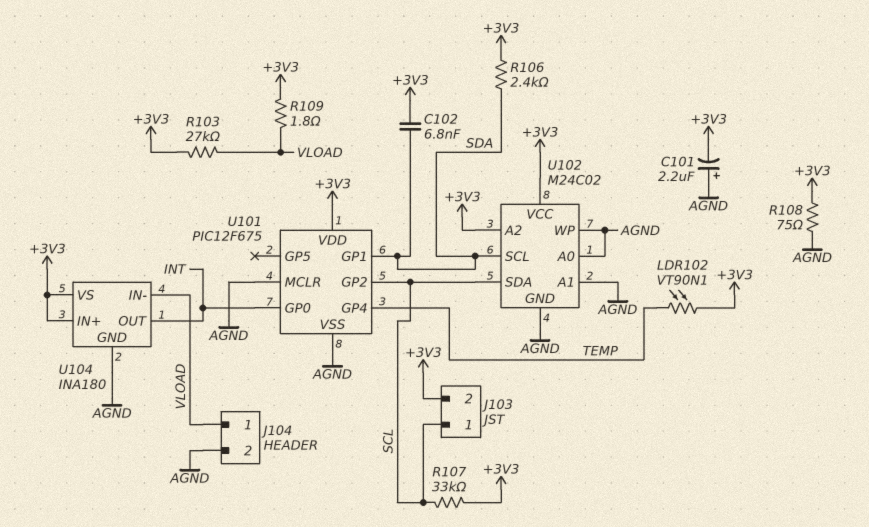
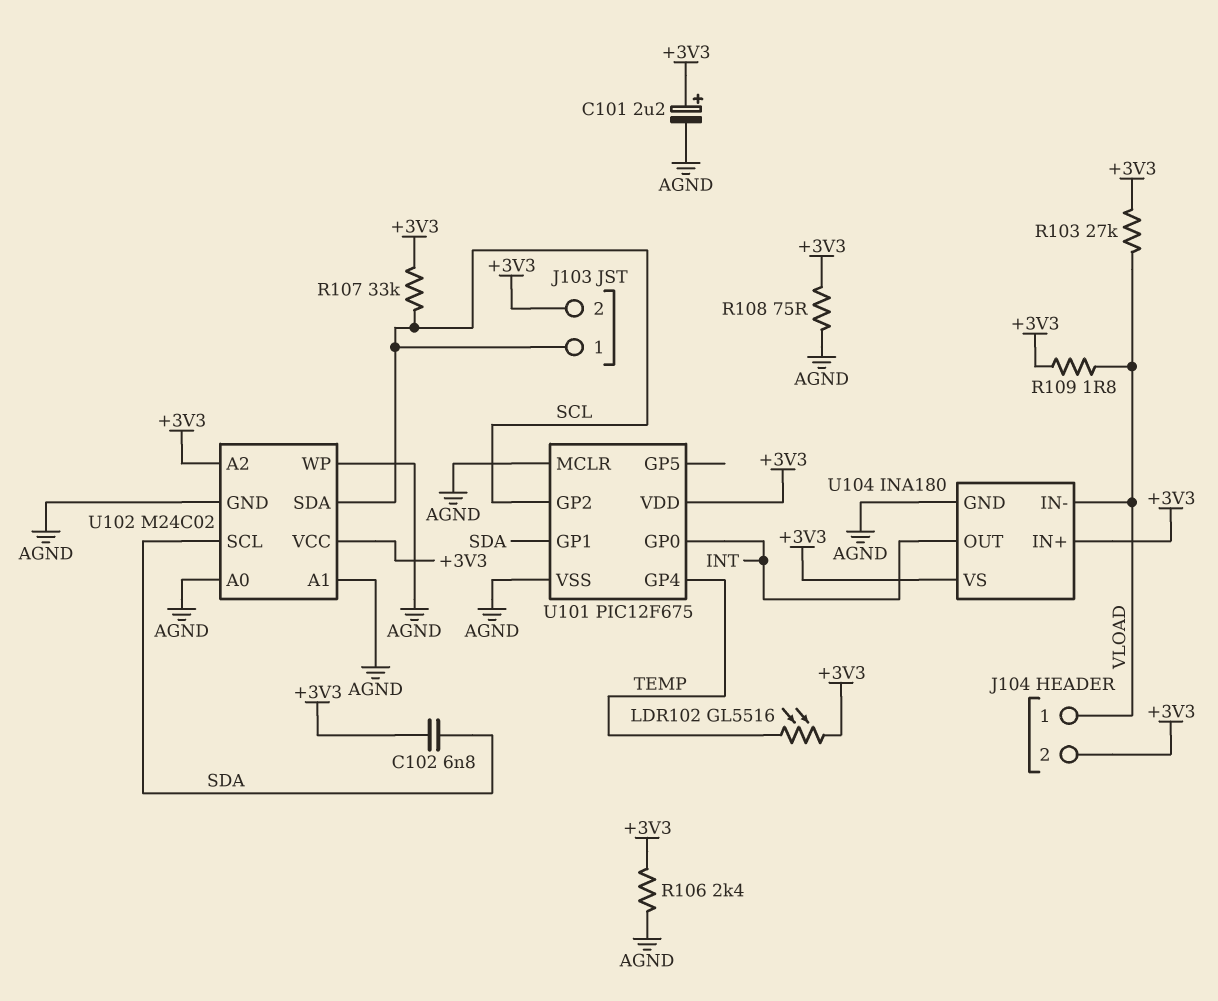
C101: 2.2uF (plus AGND, minus +3V3) -> 2.2uF (plus +3V3, minus AGND)
J104 pin 2: AGND -> +3V3
LDR102: VT90N1 (+3V3, TEMP) -> GL5516 (+3V3, TEMP)
R106: 2.4k (+3V3, SDA) -> 2.4k (+3V3, AGND)

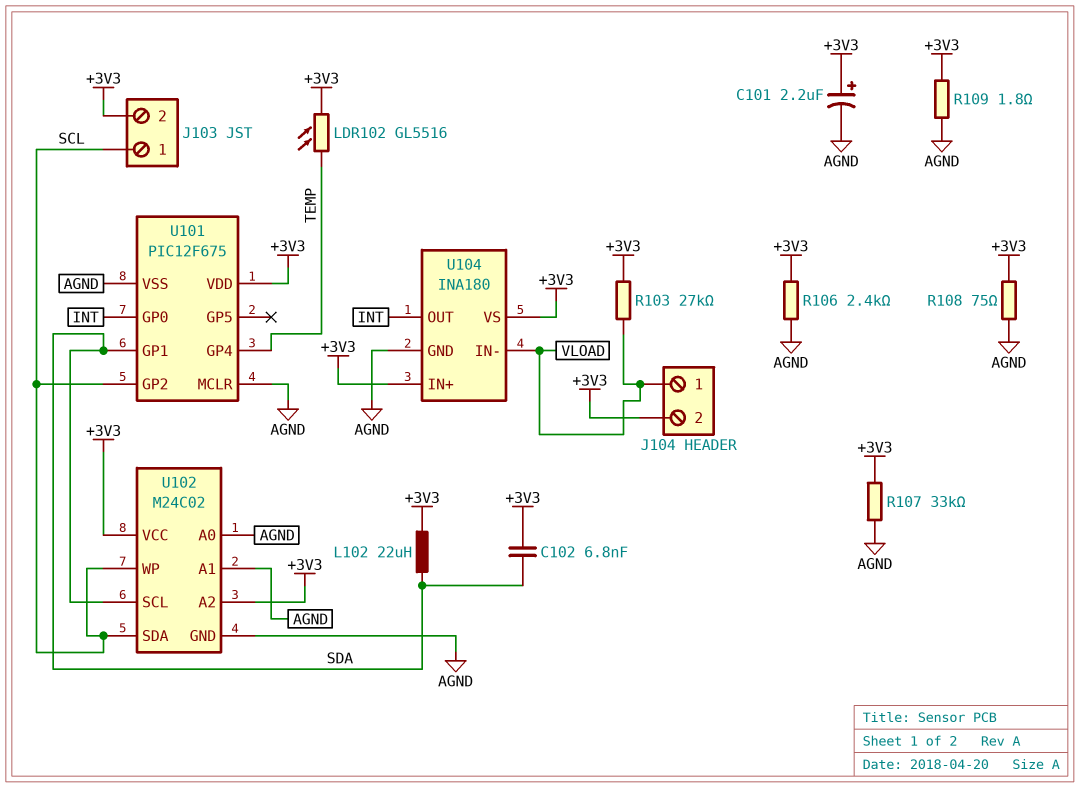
L102: none -> 22uH (+3V3, SDA)
R107: 33k (+3V3, SCL) -> 33k (+3V3, AGND)
R109: 1.8 (+3V3, VLOAD) -> 1.8 (+3V3, AGND)
U102 pin WP: AGND -> SCL

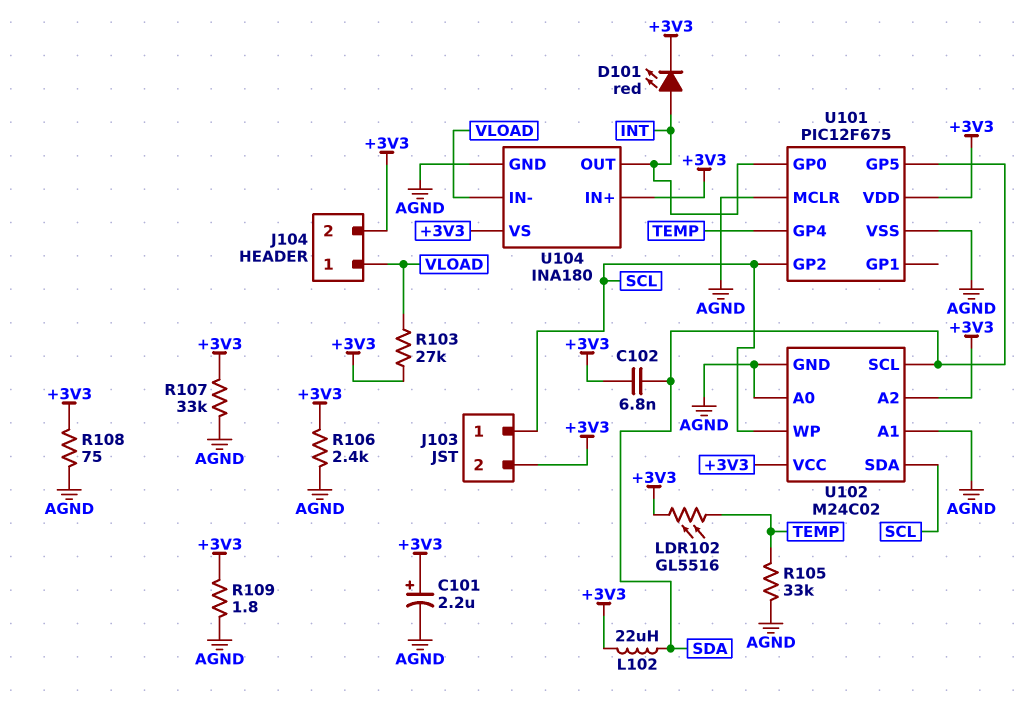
D101: none -> LED red (A INT, K +3V3)
R105: none -> 33k (AGND, TEMP)
U101 pin GP1: SDA -> none
U101 pin GP5: none -> SDA

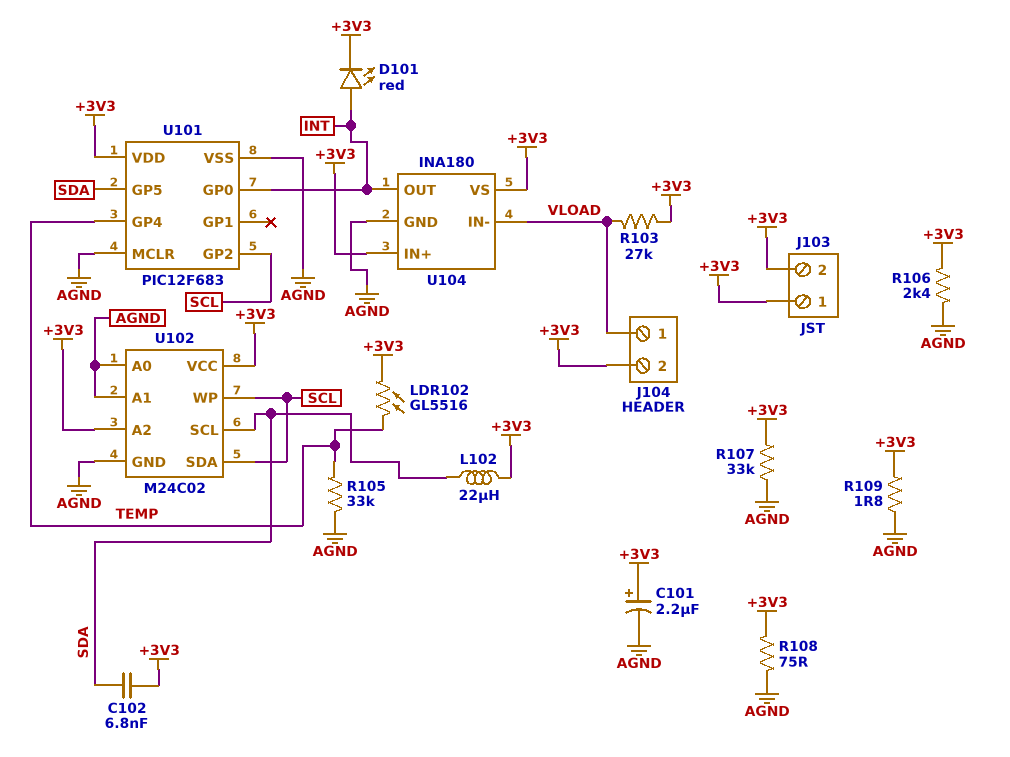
J103 pin 1: SCL -> +3V3
U101: PIC12F675 -> PIC12F683

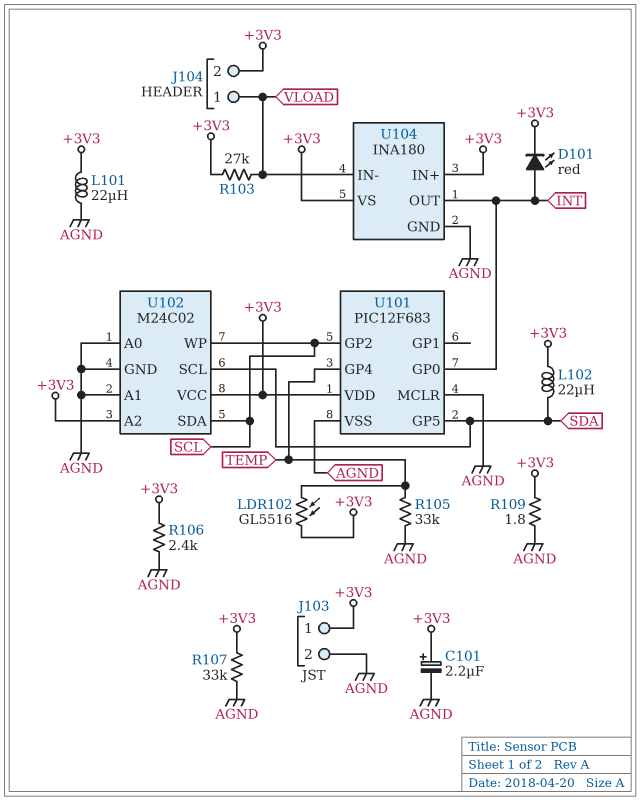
C102: 6.8nF (+3V3, SDA) -> none
J103 pin 2: +3V3 -> AGND
L101: none -> 22uH (+3V3, AGND)
R108: 75 (+3V3, AGND) -> none

